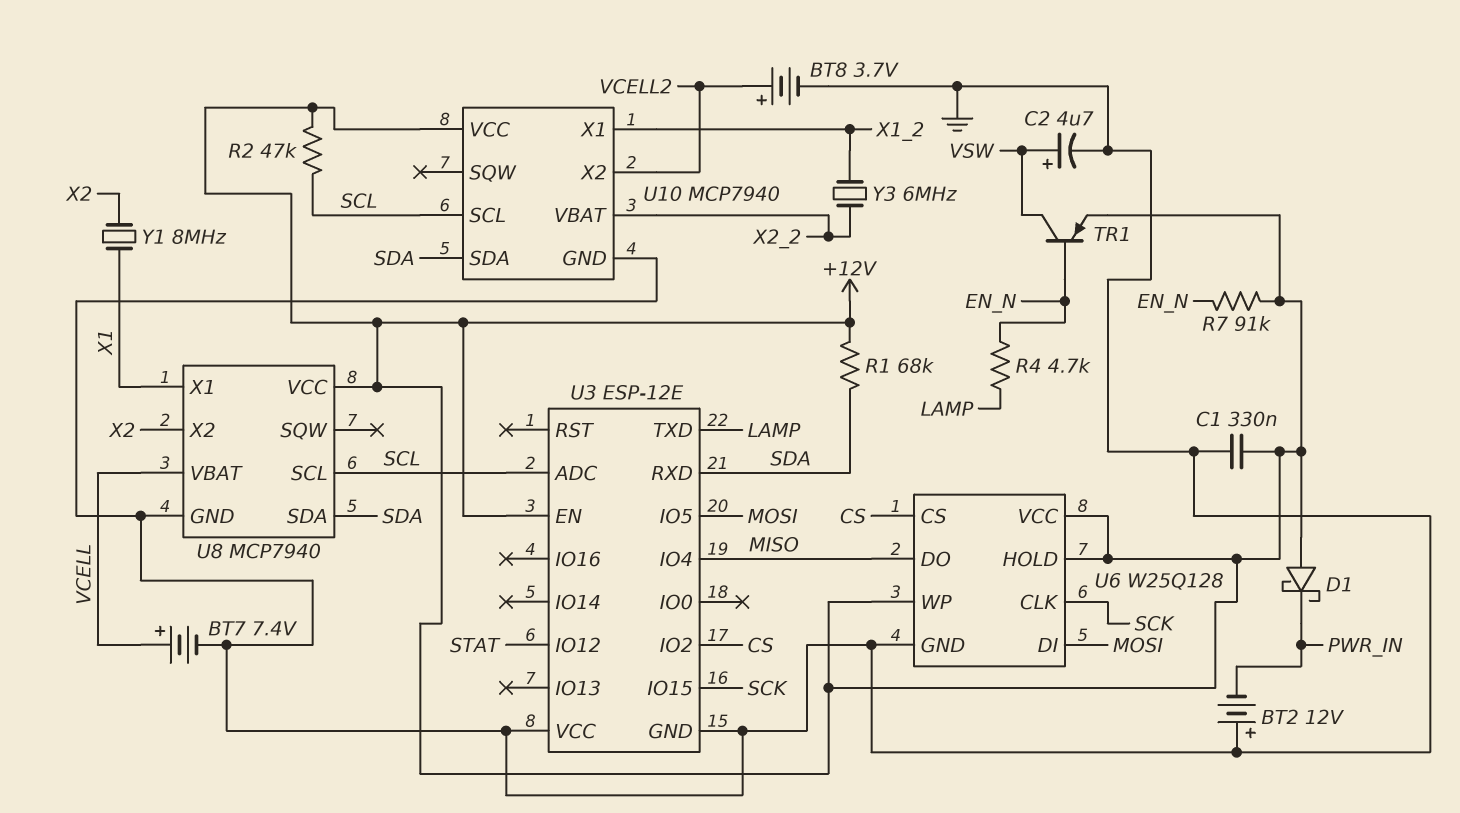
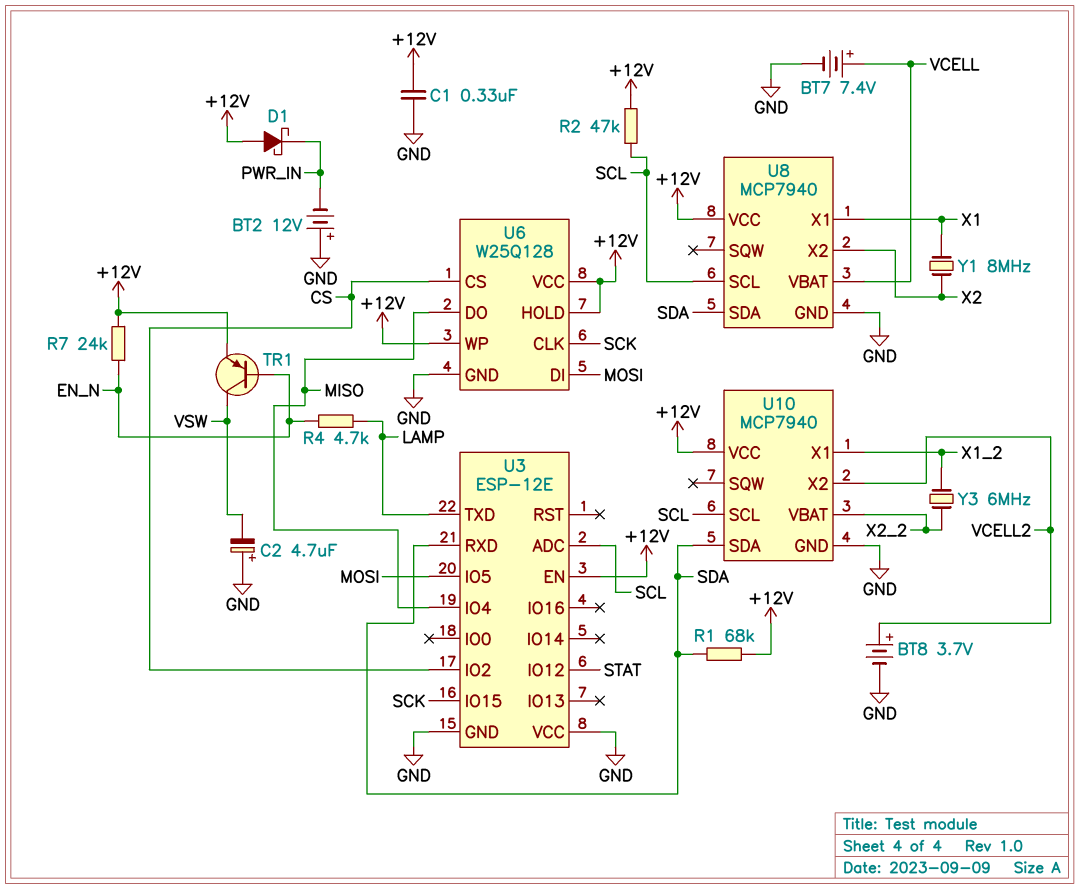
C2: 4.7uF (plus VSW, minus GND) -> 4.7uF (plus GND, minus VSW)
R7: 91k (+12V, EN_N) -> 24k (+12V, EN_N)

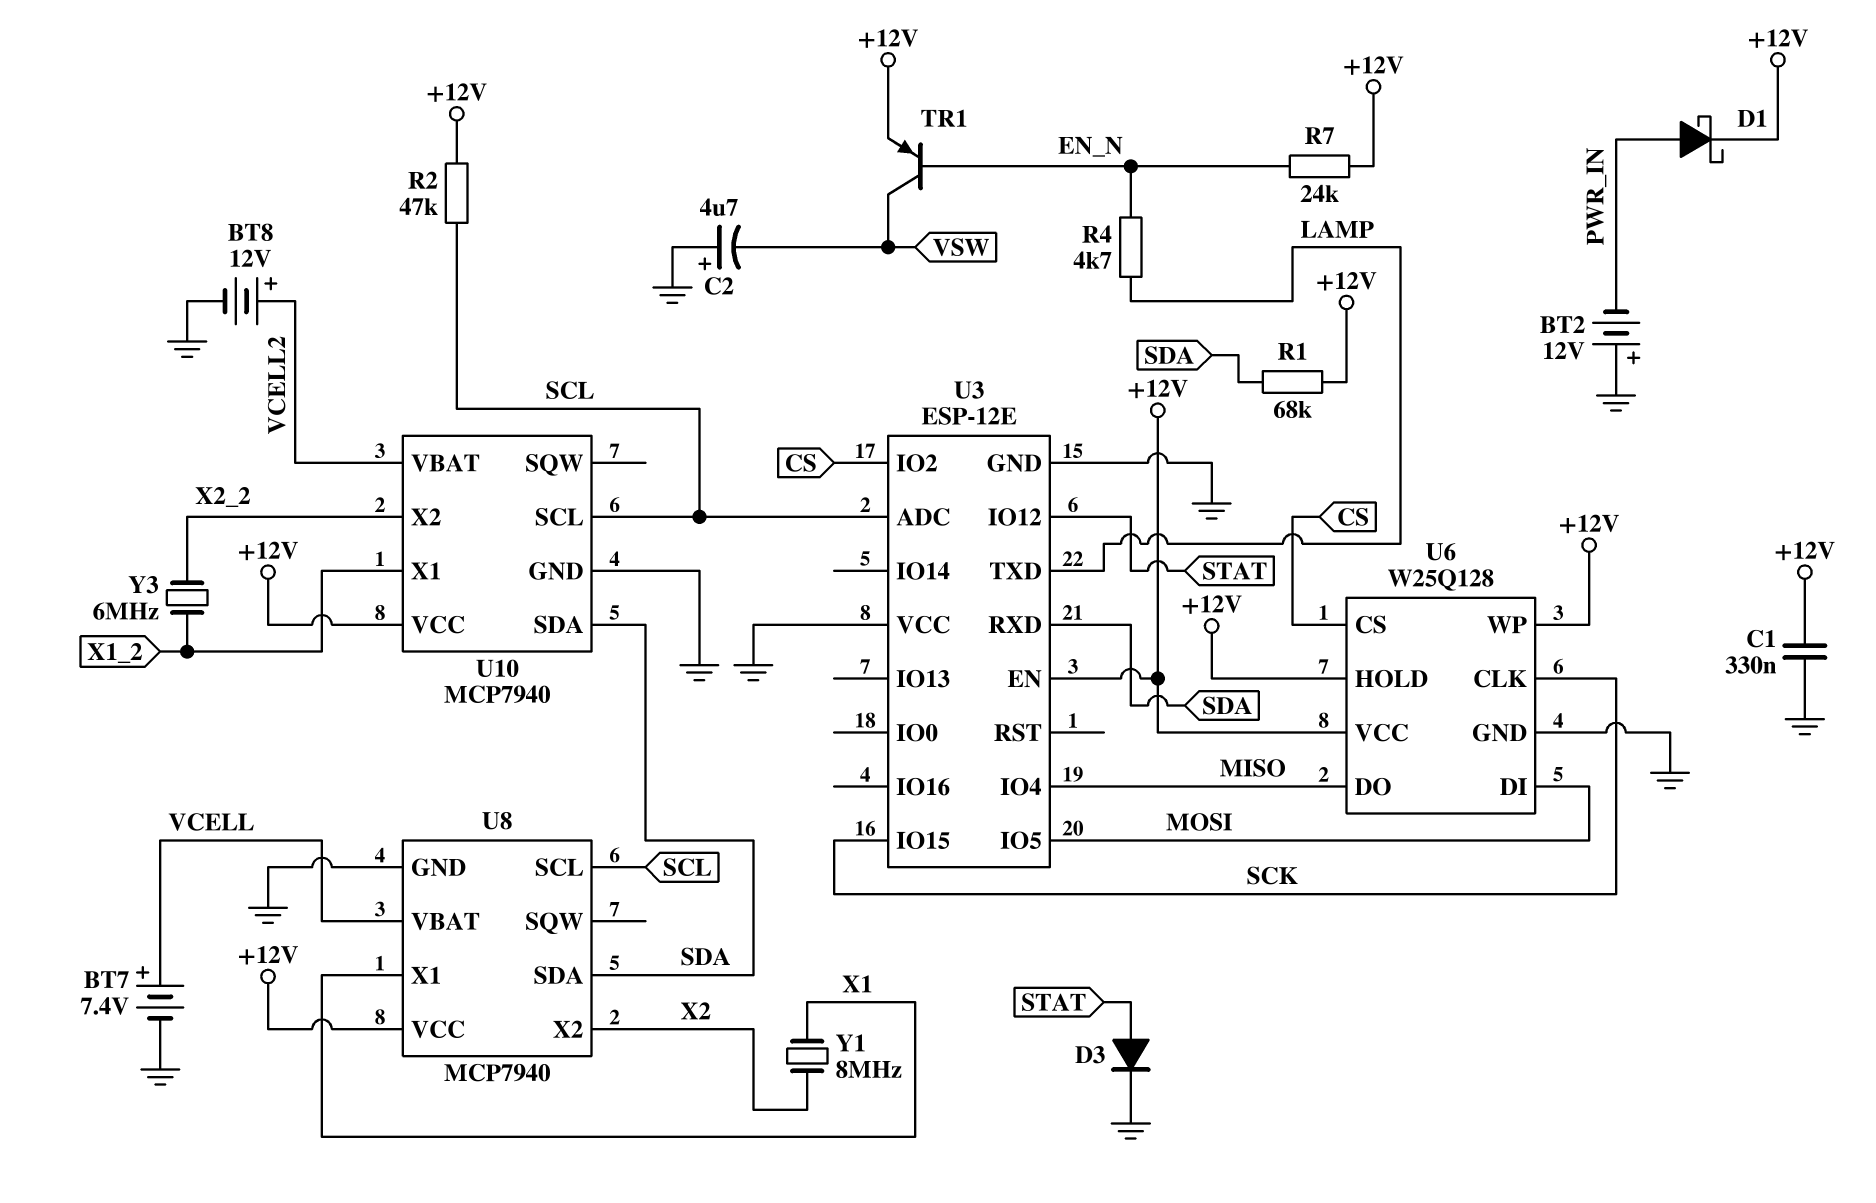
BT8: 3.7V (plus VCELL2, minus GND) -> 12V (plus VCELL2, minus GND)
D1: schottky (A +12V, K PWR_IN) -> schottky (A PWR_IN, K +12V)
D3: none -> diode (A STAT, K GND)
U10 pin VBAT: X2_2 -> VCELL2
U10 pin X2: VCELL2 -> X2_2

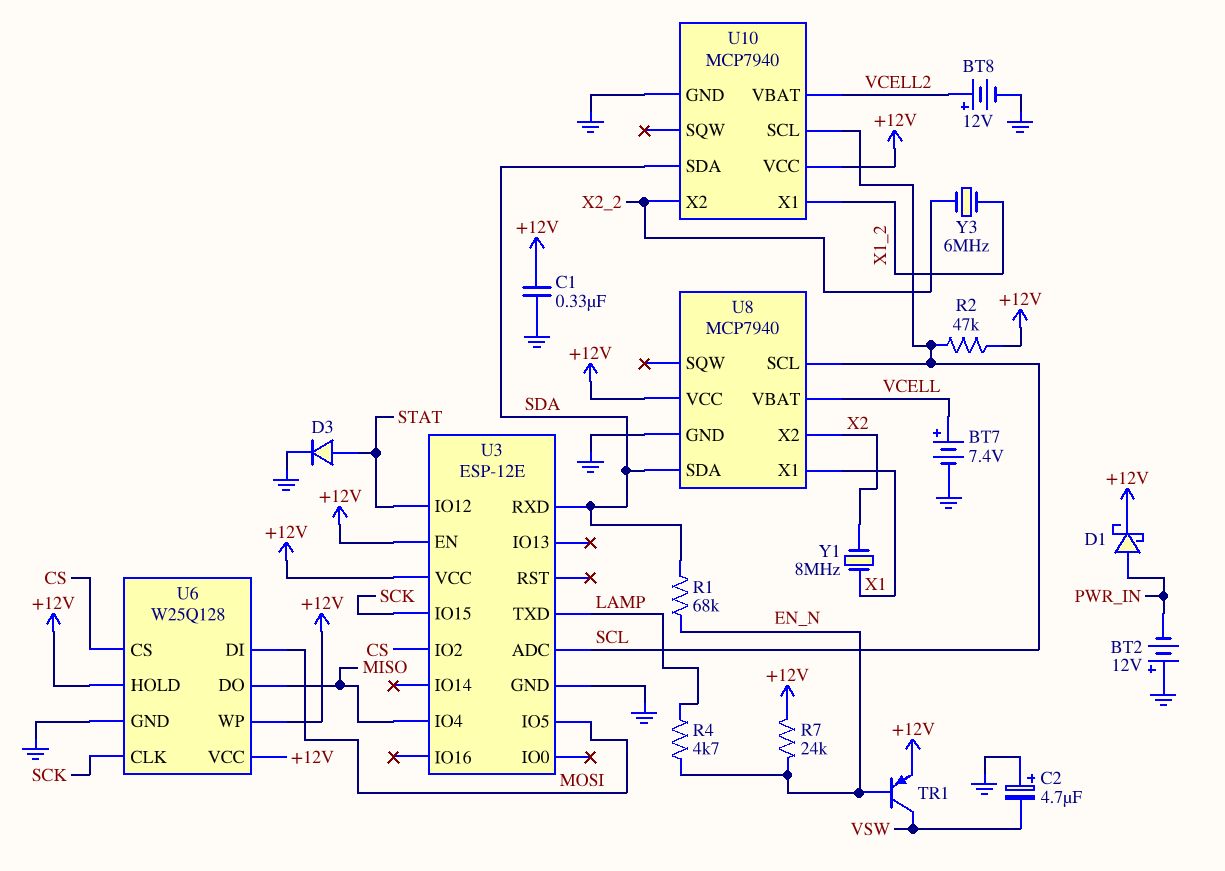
R1: 68k (+12V, SDA) -> 68k (EN_N, SDA)
U3 pin VCC: GND -> +12V

